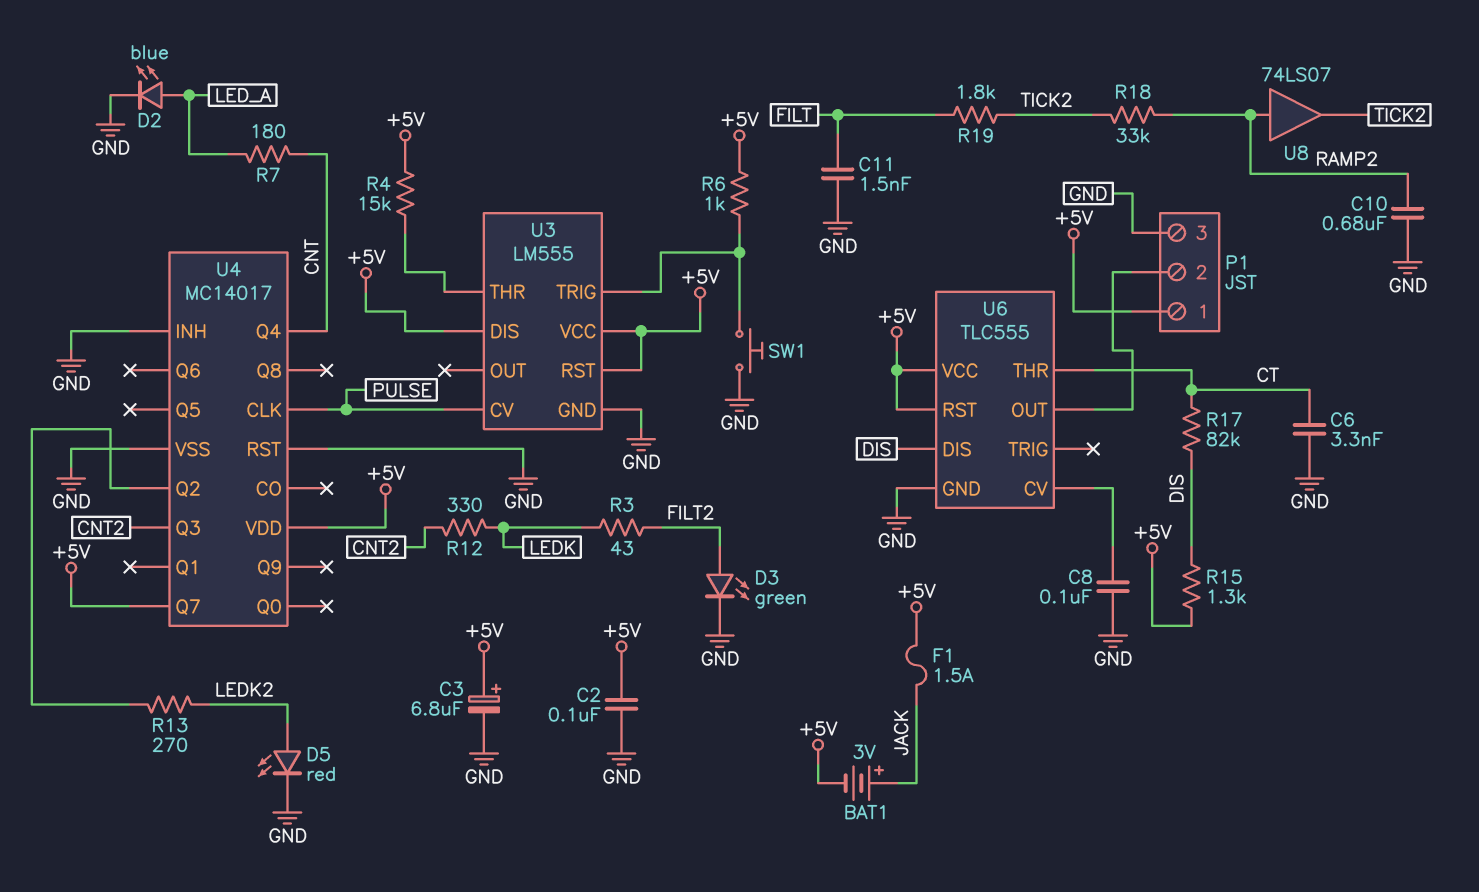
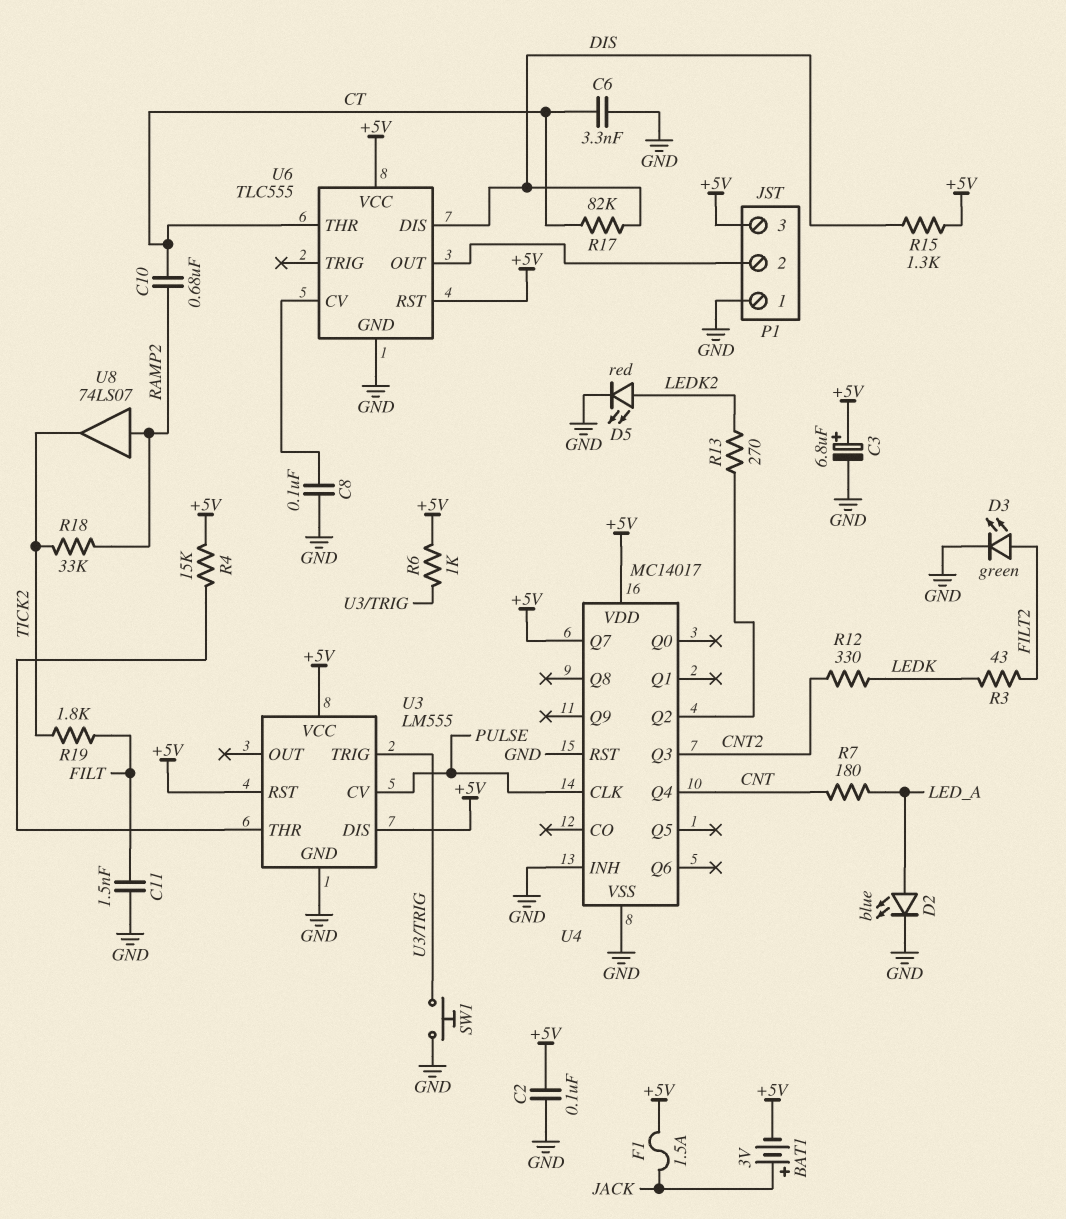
C10: 680nF (GND, RAMP2) -> 680nF (CT, RAMP2)
P1 pin 1: +5V -> GND
P1 pin 3: GND -> +5V

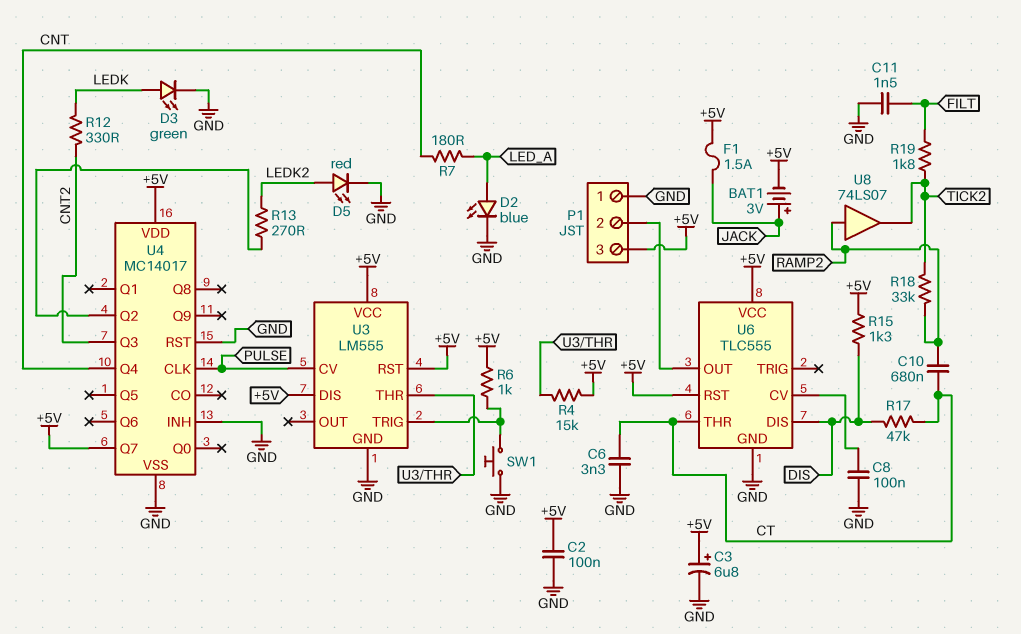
D3: LED green (A FILT2, K GND) -> LED green (A LEDK, K GND)
R3: 43 (FILT2, LEDK) -> none
R17: 82k (CT, DIS) -> 47k (CT, DIS)

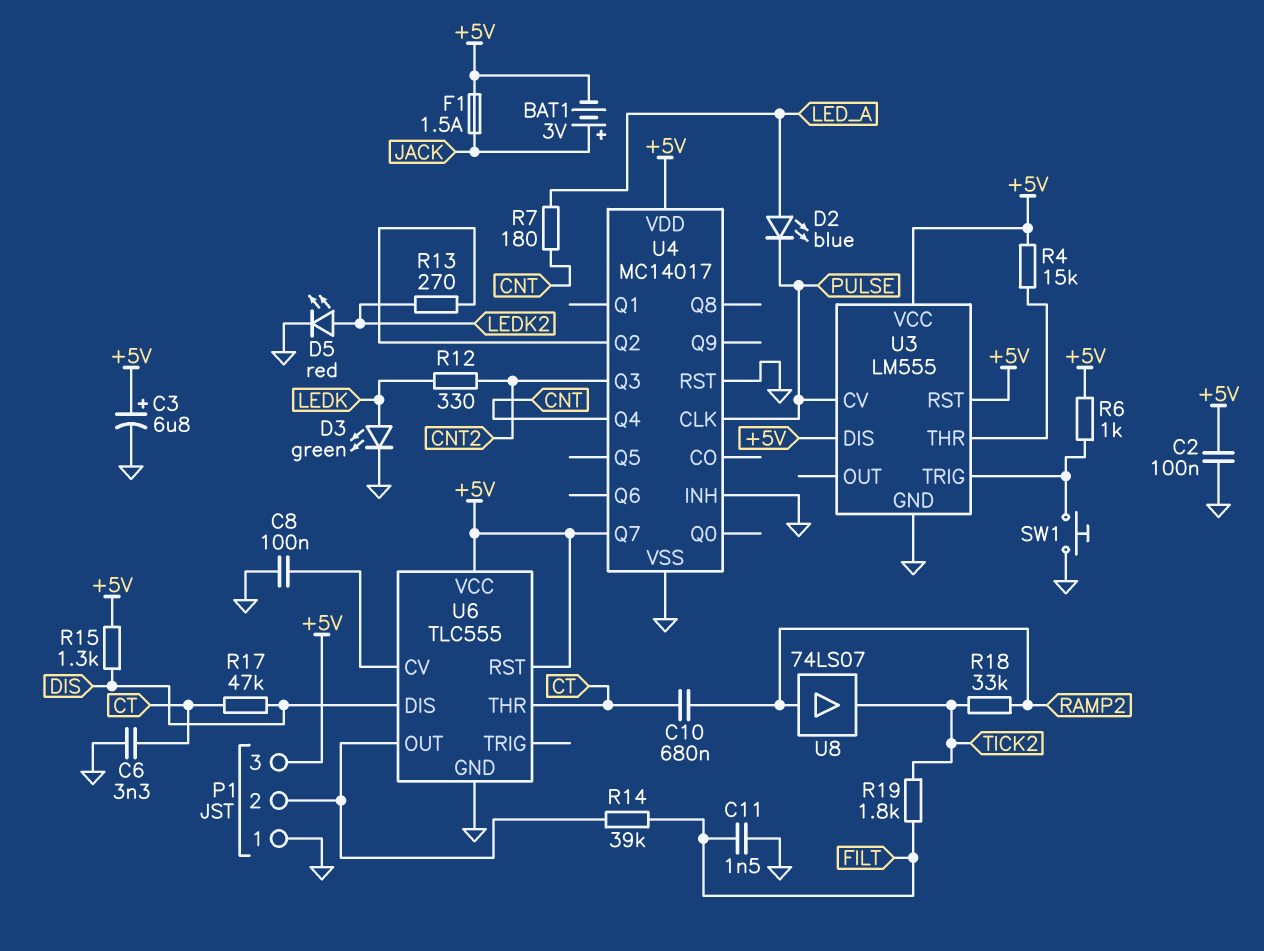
D2: LED blue (A LED_A, K GND) -> LED blue (A LED_A, K PULSE)
R14: none -> 39k (FILT, P1/2)

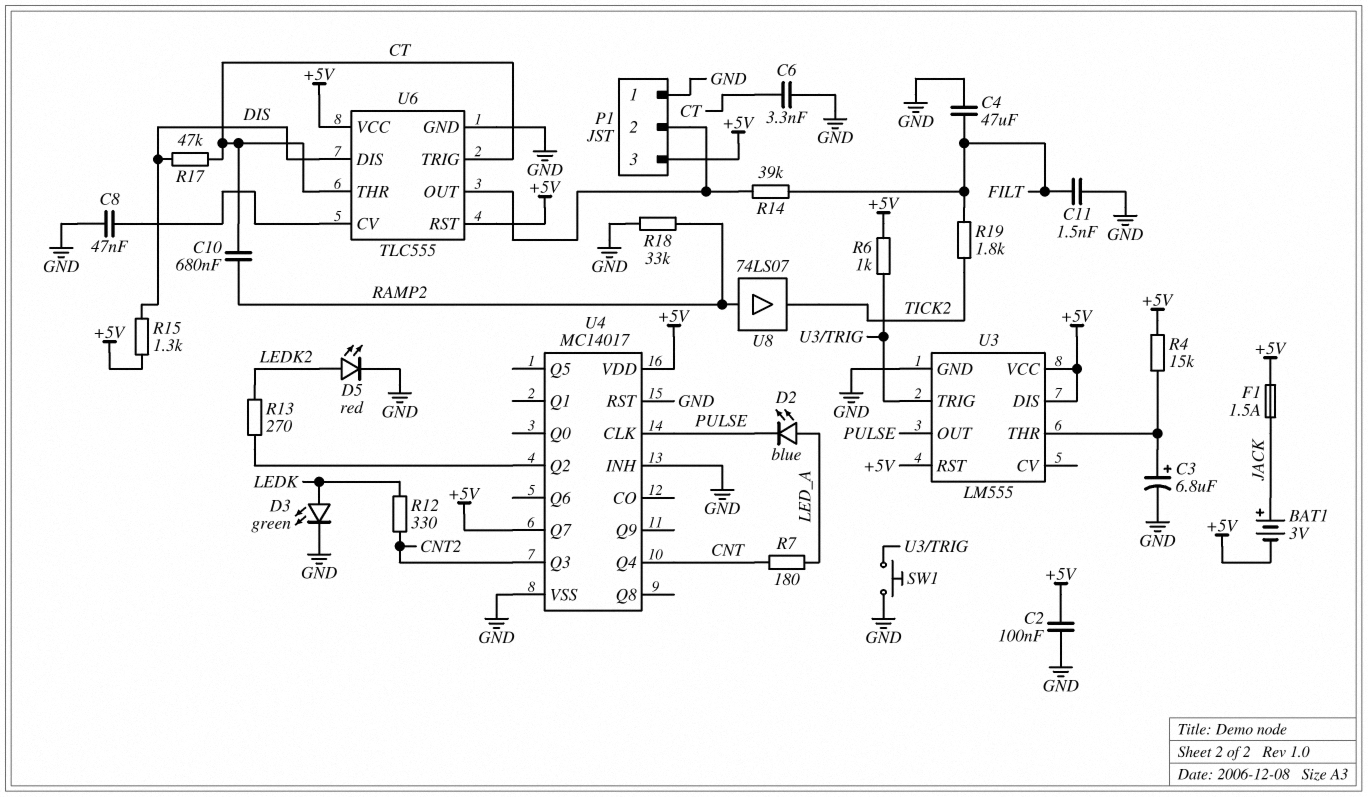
C3: 6.8uF (plus +5V, minus GND) -> 6.8uF (plus U3/THR, minus GND)
C4: none -> 47uF (FILT, GND)
C8: 100nF (GND, U6/CV) -> 47nF (GND, U6/CV)
R18: 33k (RAMP2, TICK2) -> 33k (GND, RAMP2)
U3 pin CV: PULSE -> none
U3 pin OUT: none -> PULSE
U6 pin TRIG: none -> CT

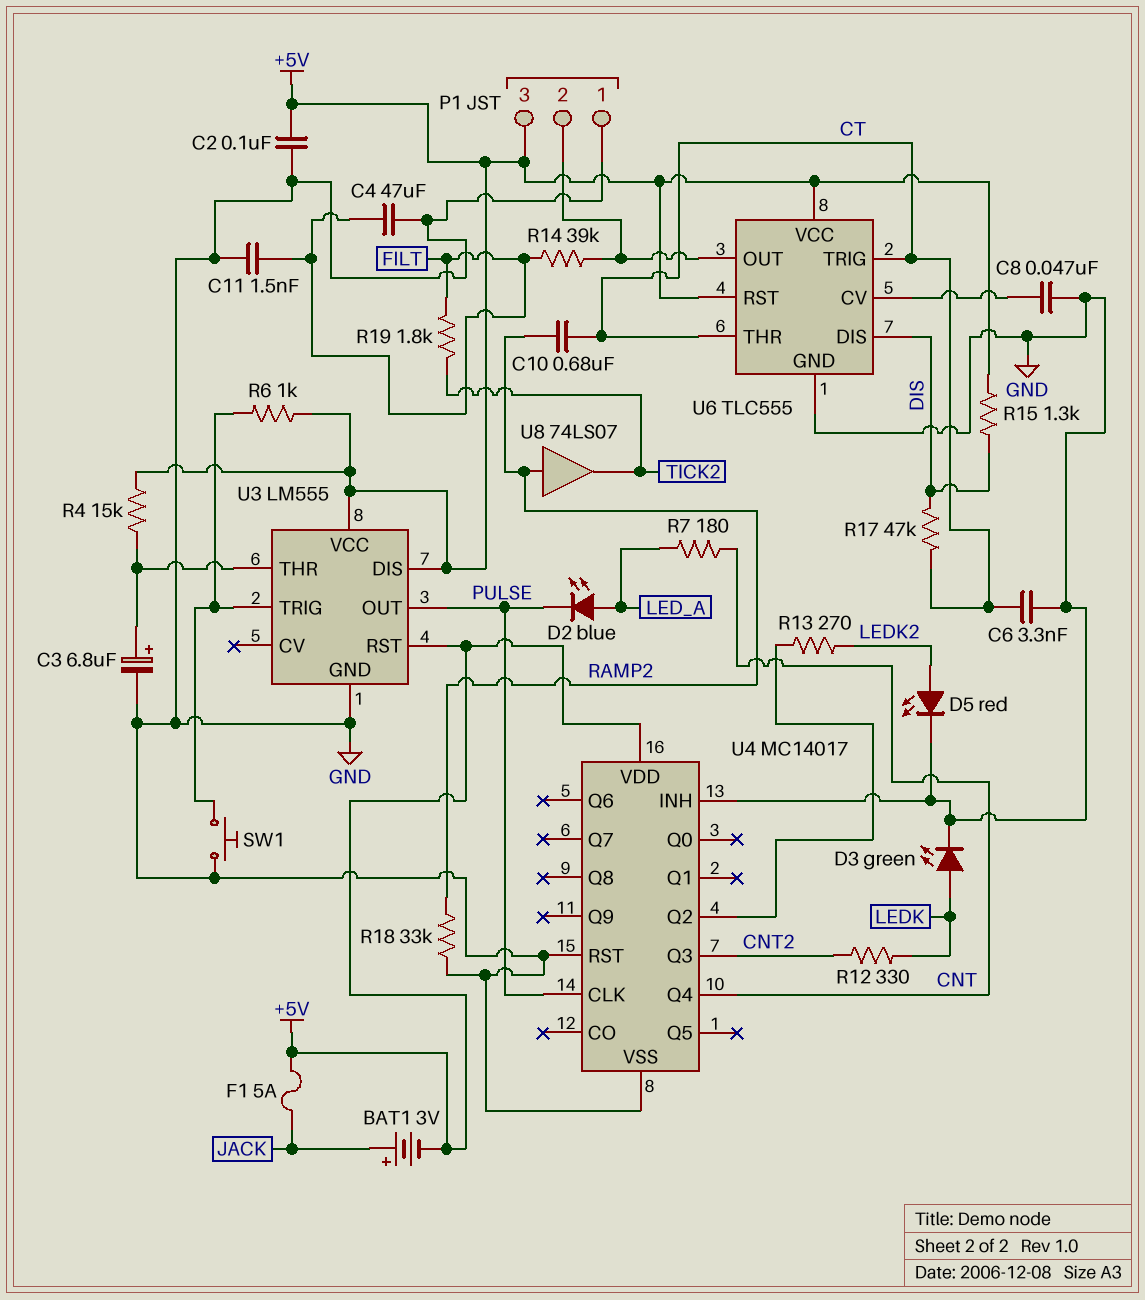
F1: 1.5A (+5V, JACK) -> 5A (+5V, JACK)
U4 pin Q7: +5V -> none

